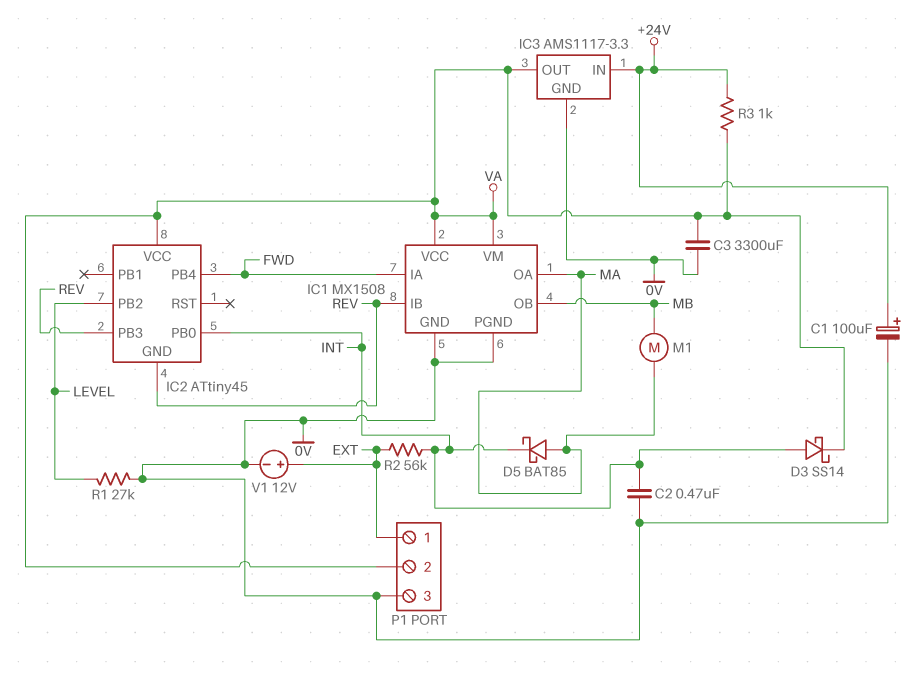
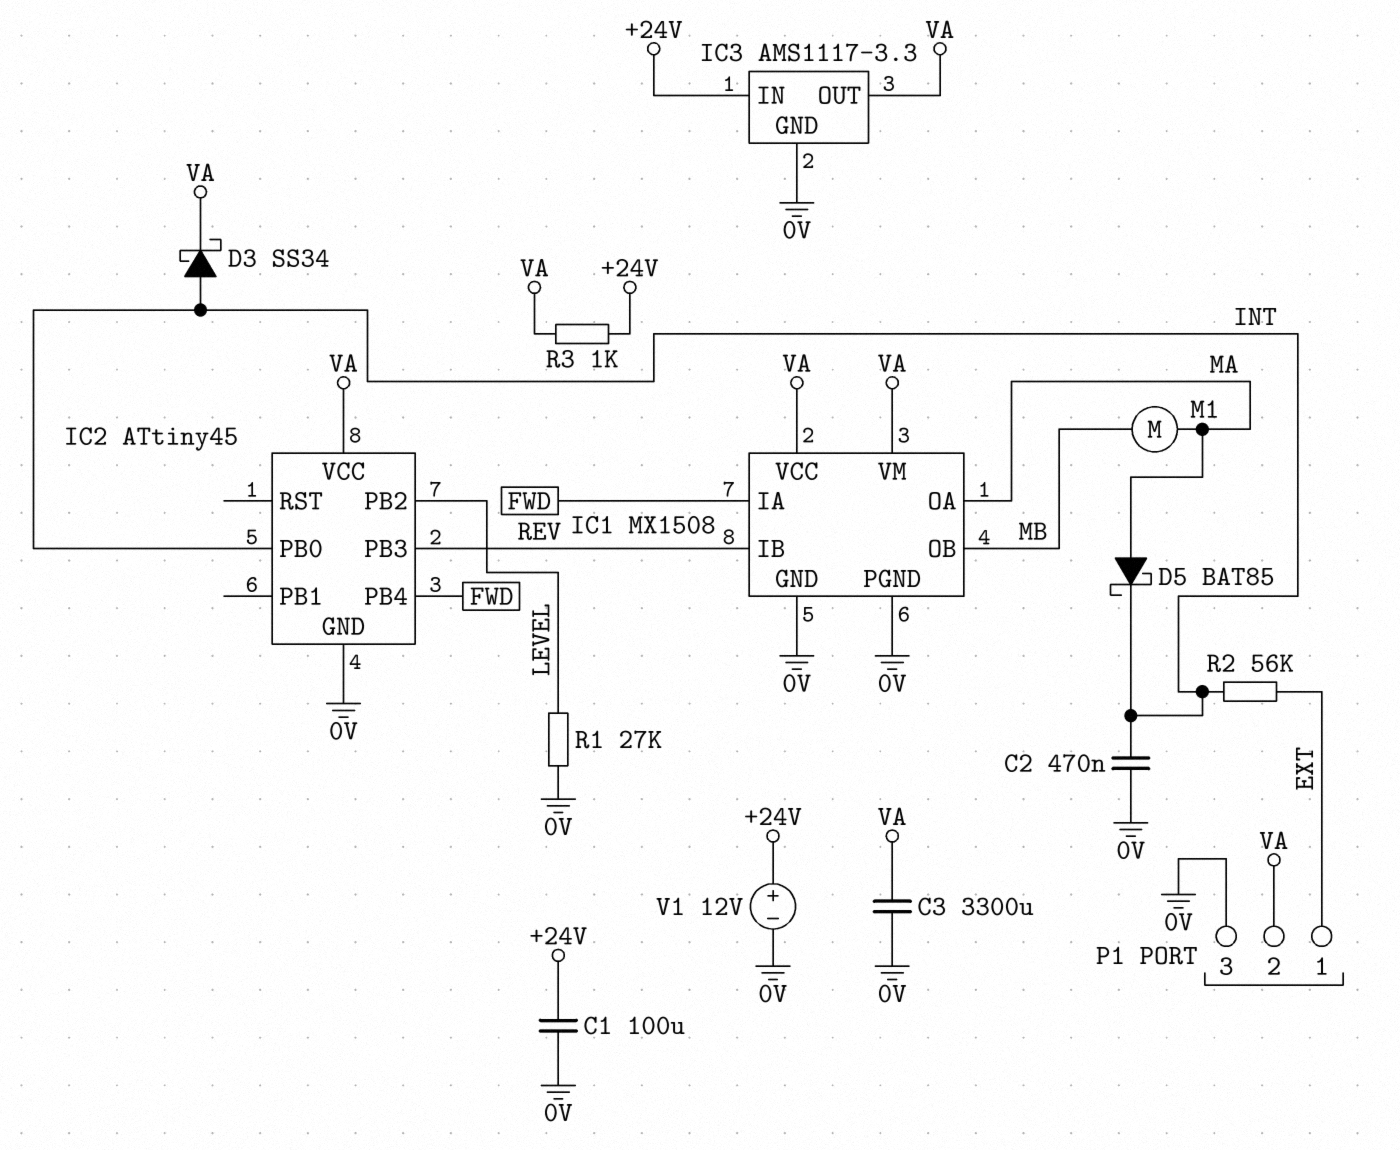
C1: 100uF (plus +24V, minus 0V) -> 100uF (+24V, 0V)
D3: schottky SS14 (A INT, K VA) -> schottky SS34 (A INT, K VA)
IC2 pin GND: REV -> 0V
V1: 12V (plus EXT, minus 0V) -> 12V (plus +24V, minus 0V)

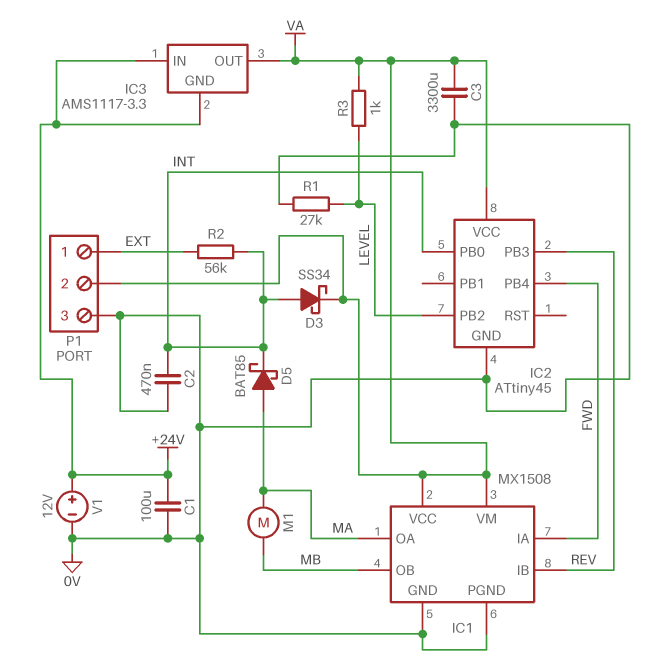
IC3 pin GND: 0V -> +24V
R3: 1k (+24V, VA) -> 1k (LEVEL, VA)

